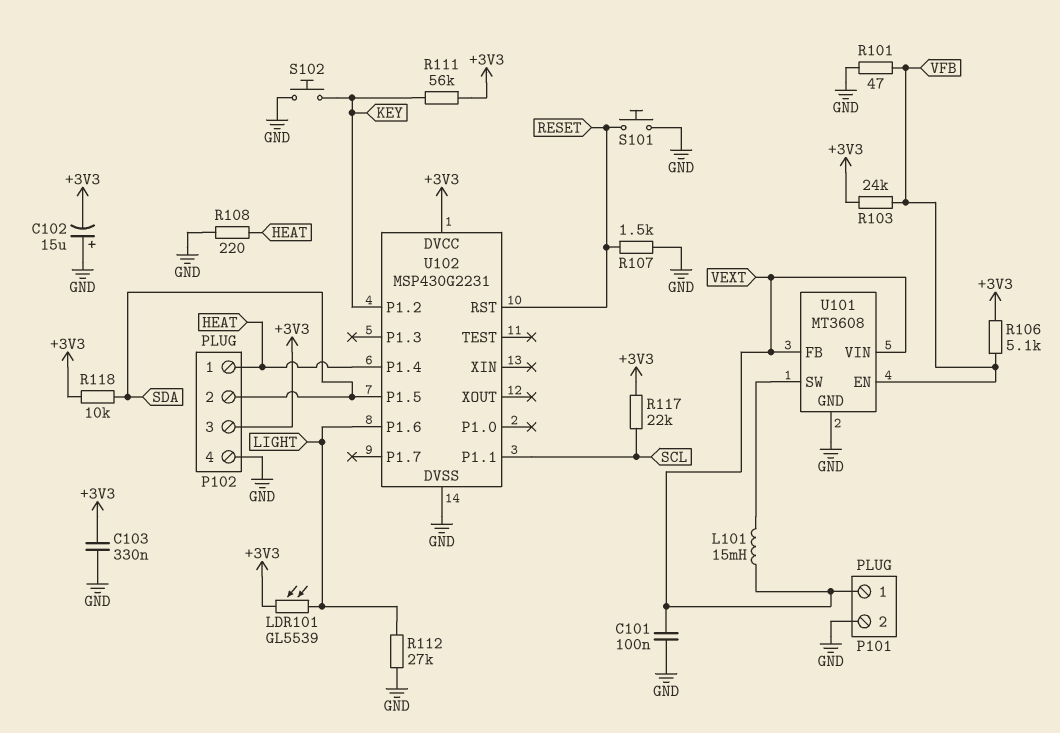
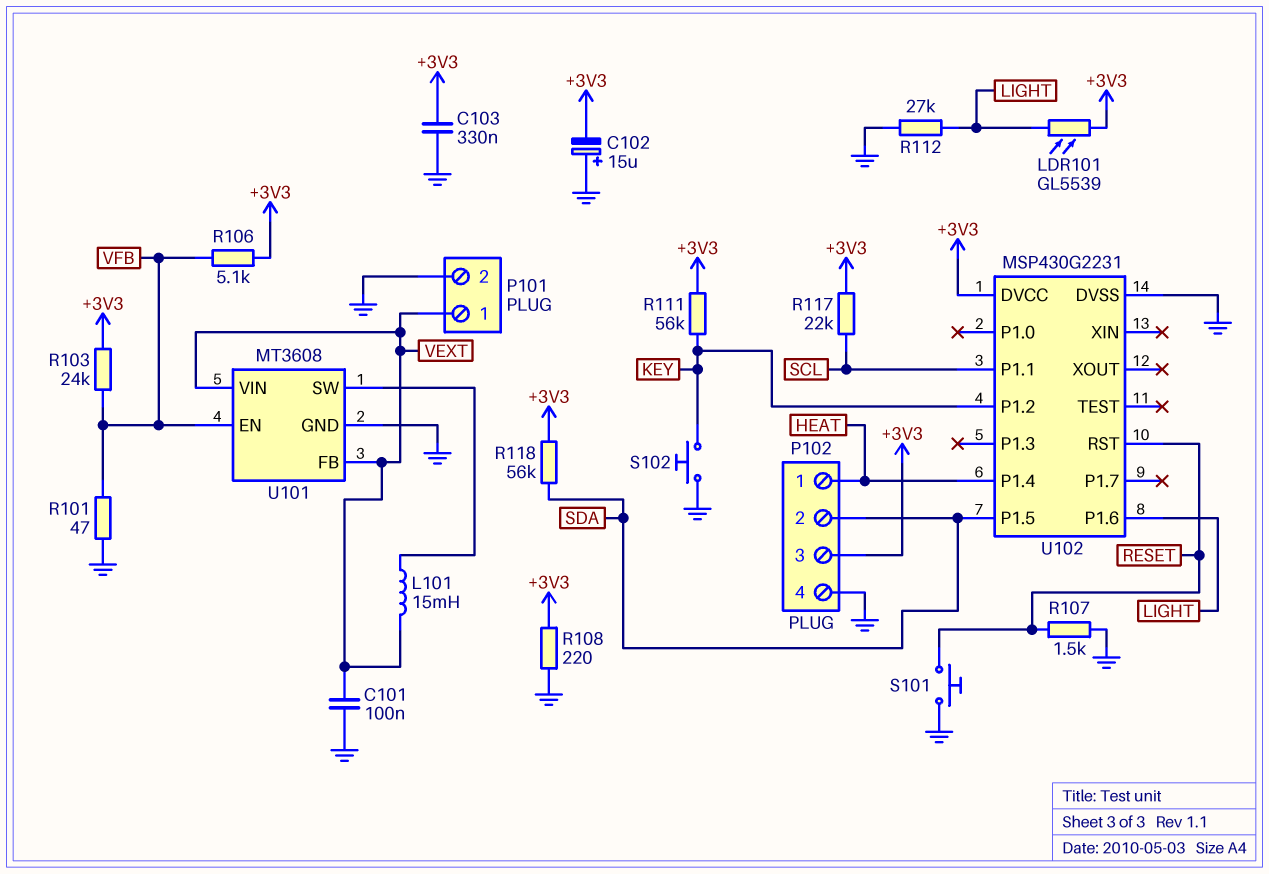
R108: 220 (GND, HEAT) -> 220 (+3V3, GND)
R118: 10k (+3V3, SDA) -> 56k (+3V3, SDA)

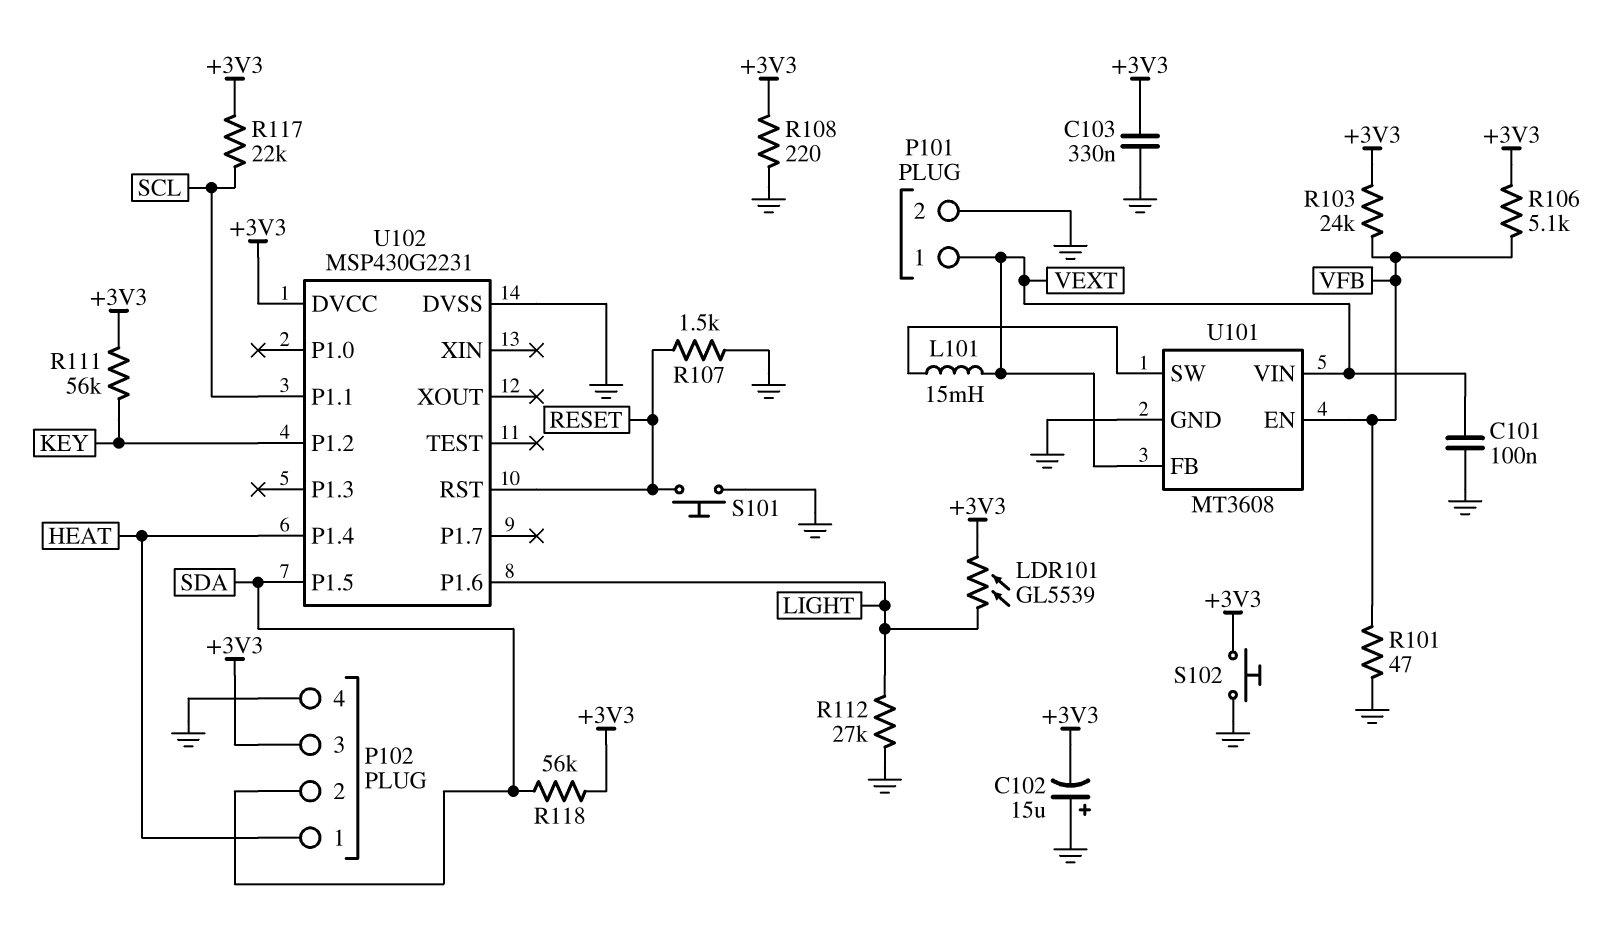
S102: button (GND, KEY) -> button (+3V3, GND)

